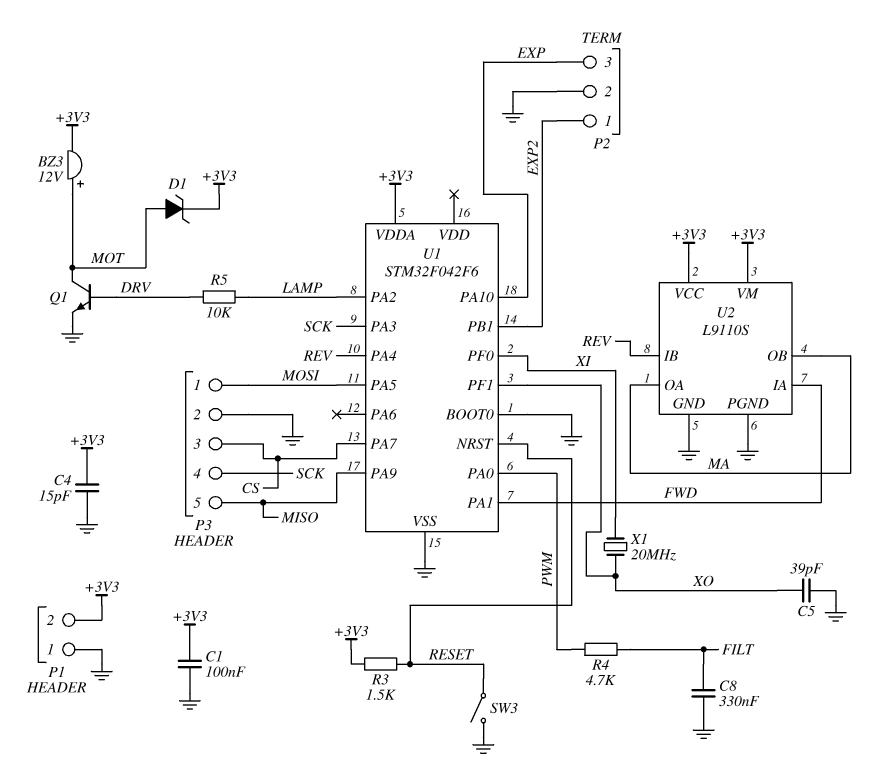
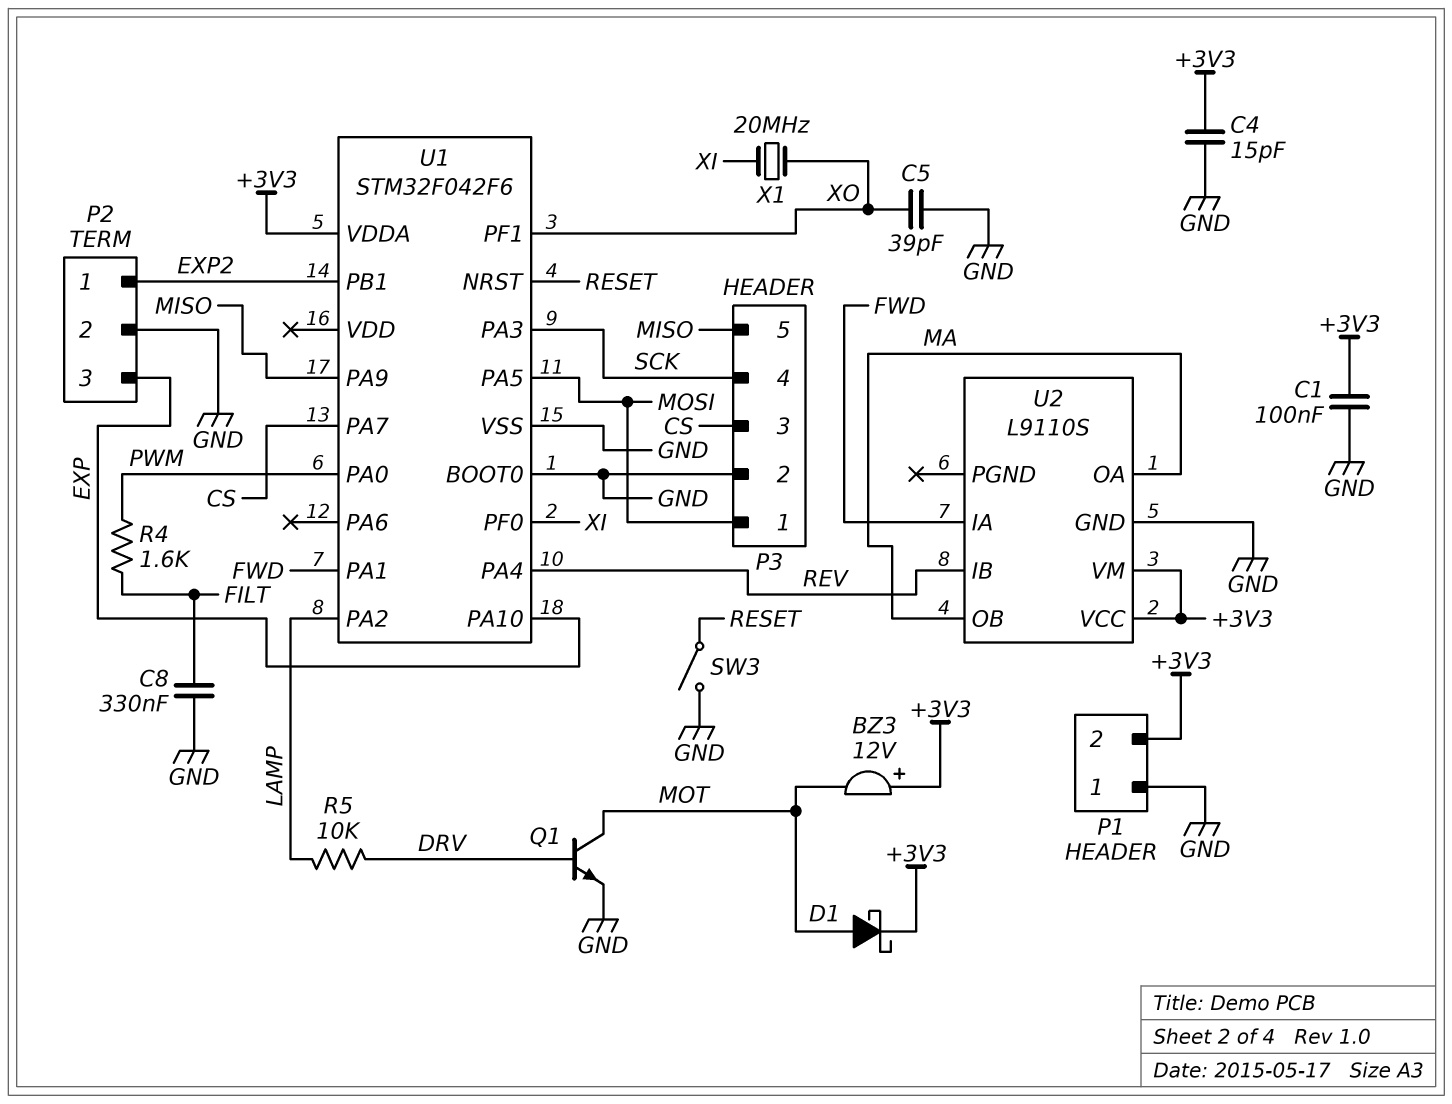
BZ3: buzzer 12V (plus MOT, minus +3V3) -> buzzer 12V (plus +3V3, minus MOT)
D1: zener (A MOT, K +3V3) -> schottky (A MOT, K +3V3)
R3: 1.5k (+3V3, RESET) -> none
R4: 4.7k (FILT, PWM) -> 1.6k (FILT, PWM)
U2 pin PGND: GND -> none

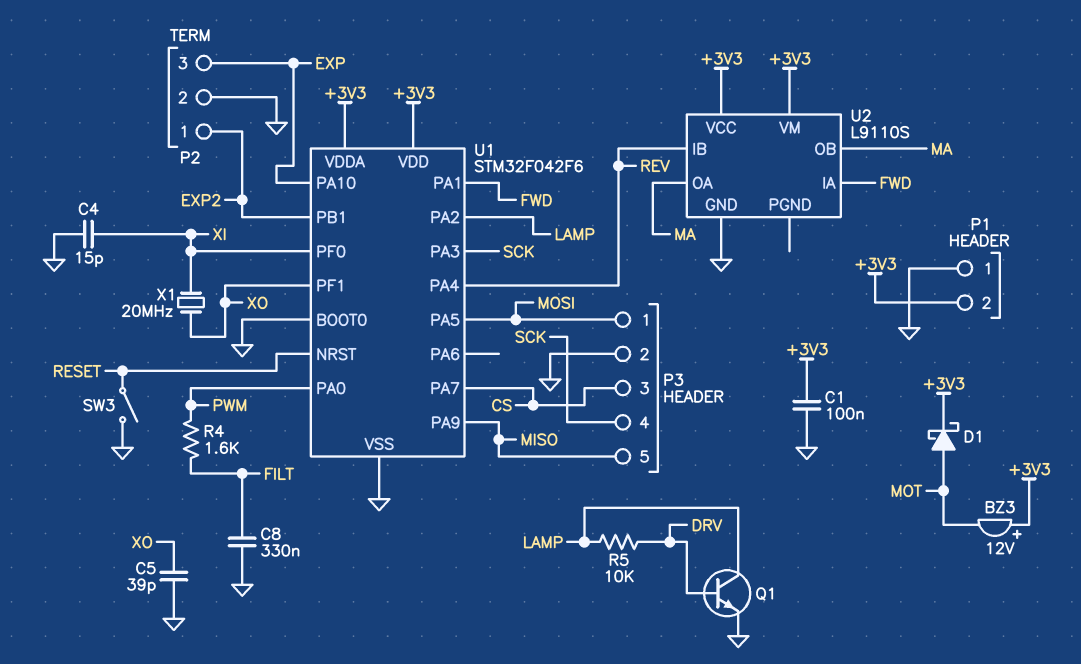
C4: 15pF (+3V3, GND) -> 15pF (GND, XI)
Q1: NPN (B DRV, C MOT, E GND) -> NPN (B DRV, C LAMP, E GND)
U1 pin VDD: none -> +3V3

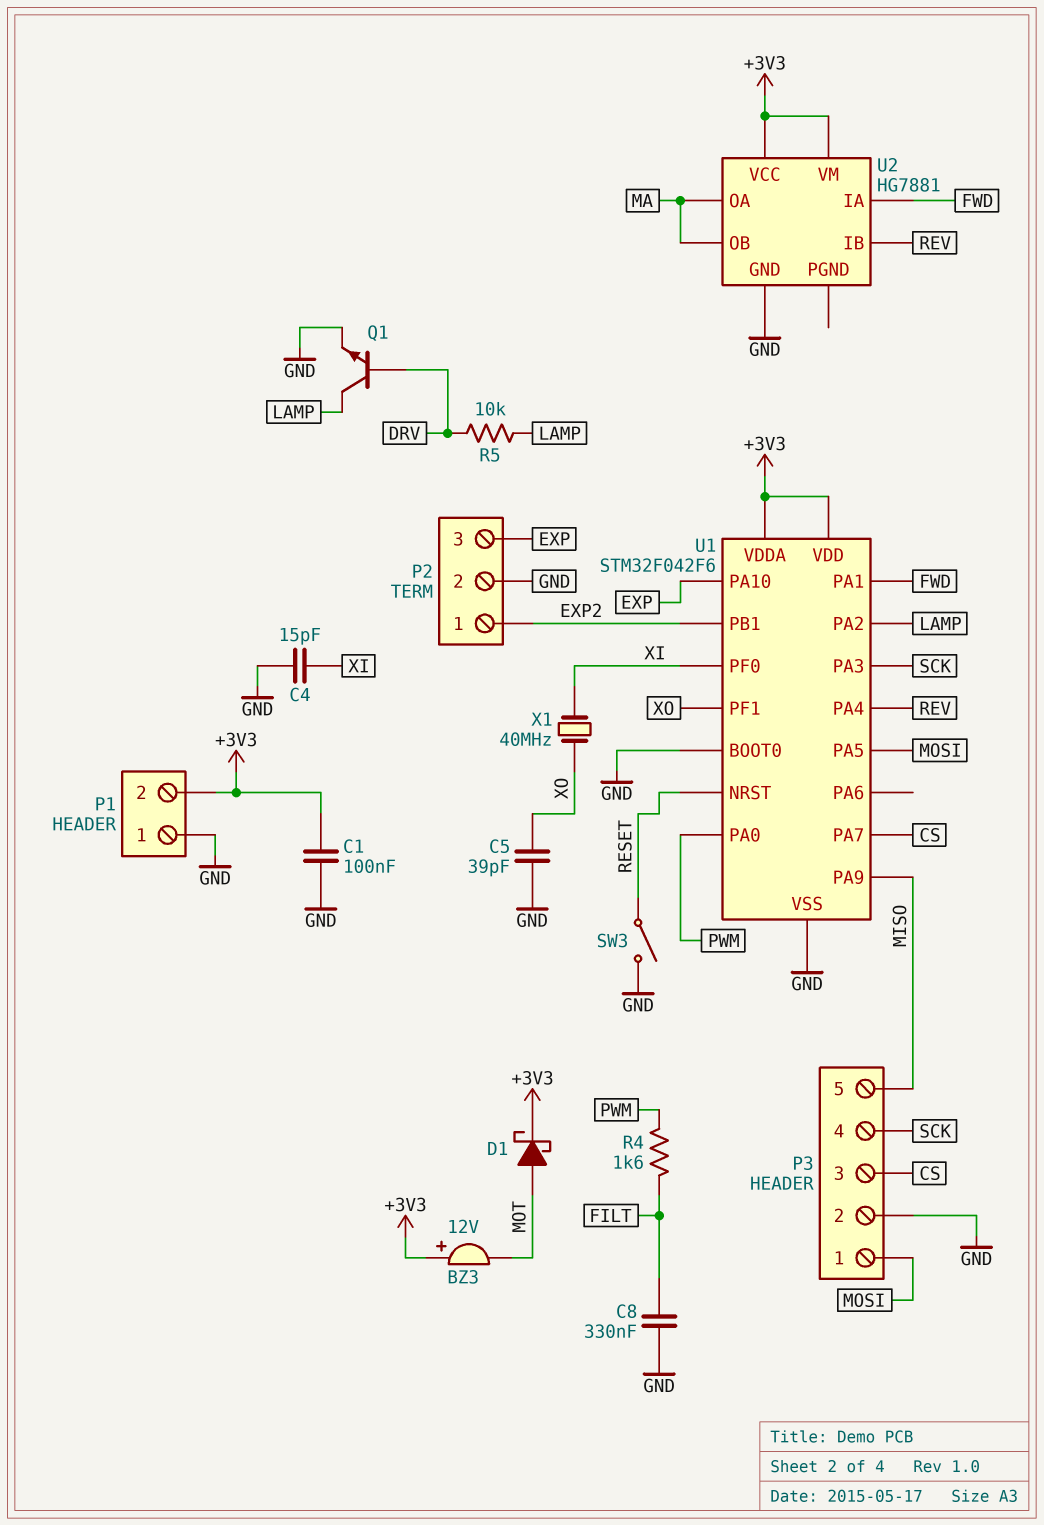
U2: L9110S -> HG7881
X1: 20MHz (XI, XO) -> 40MHz (XI, XO)

